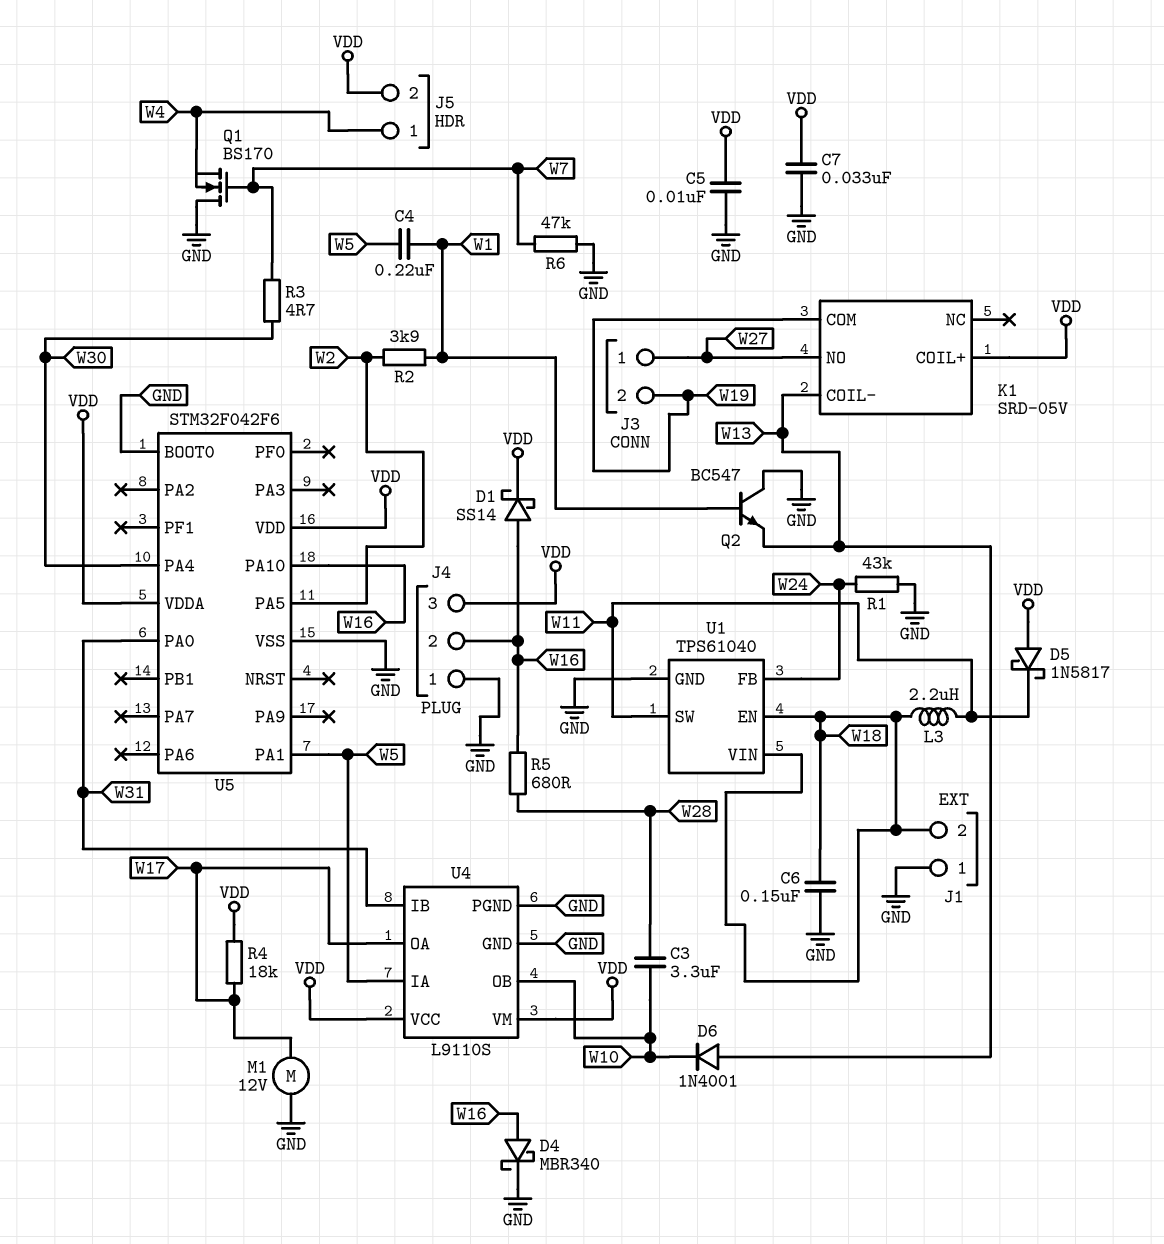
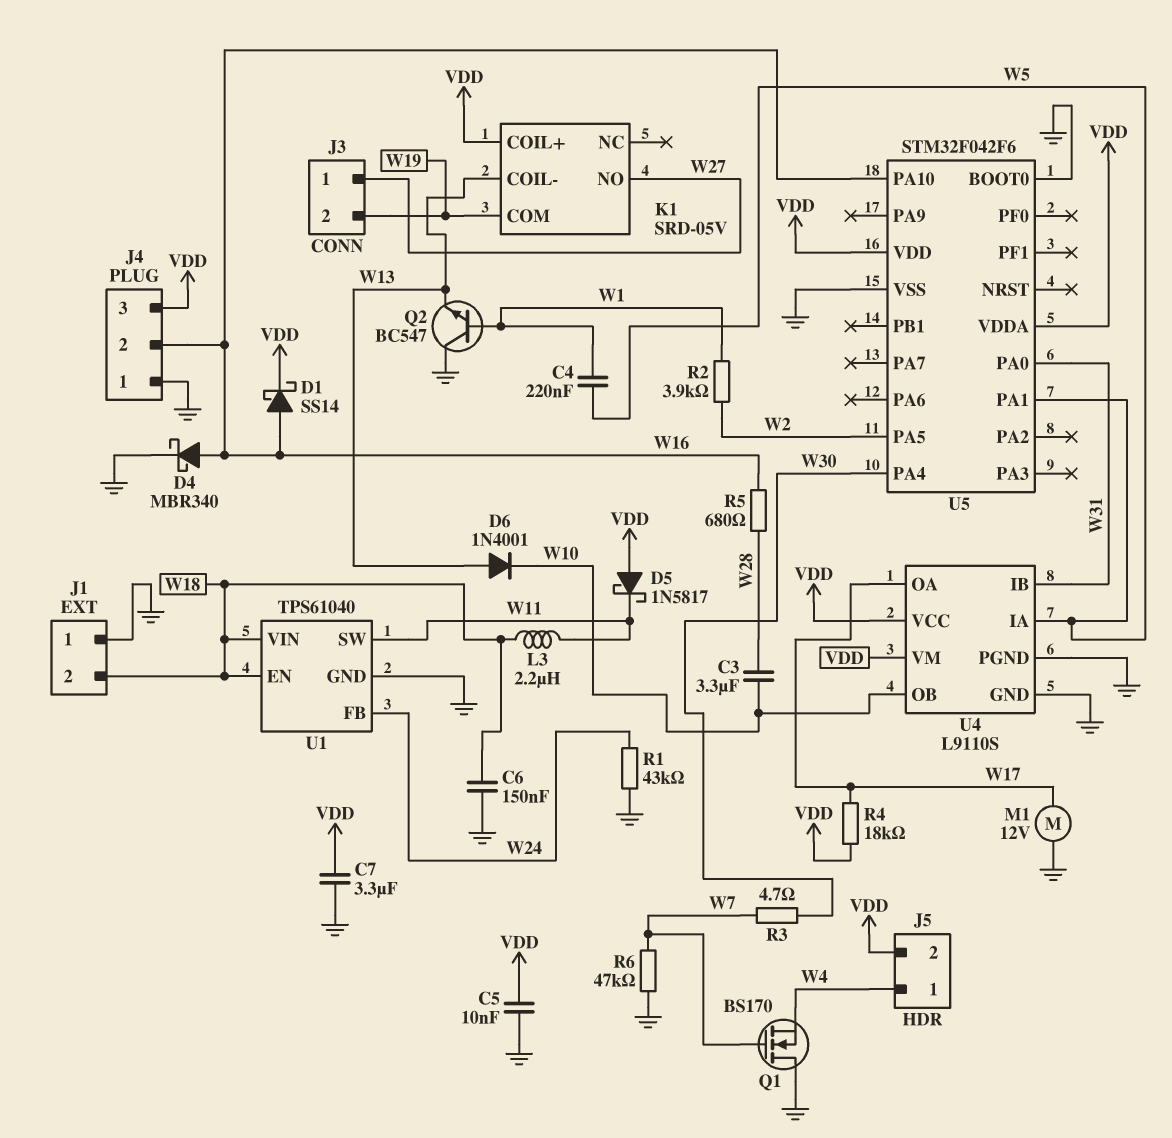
C7: 33nF (GND, VDD) -> 3.3uF (GND, VDD)

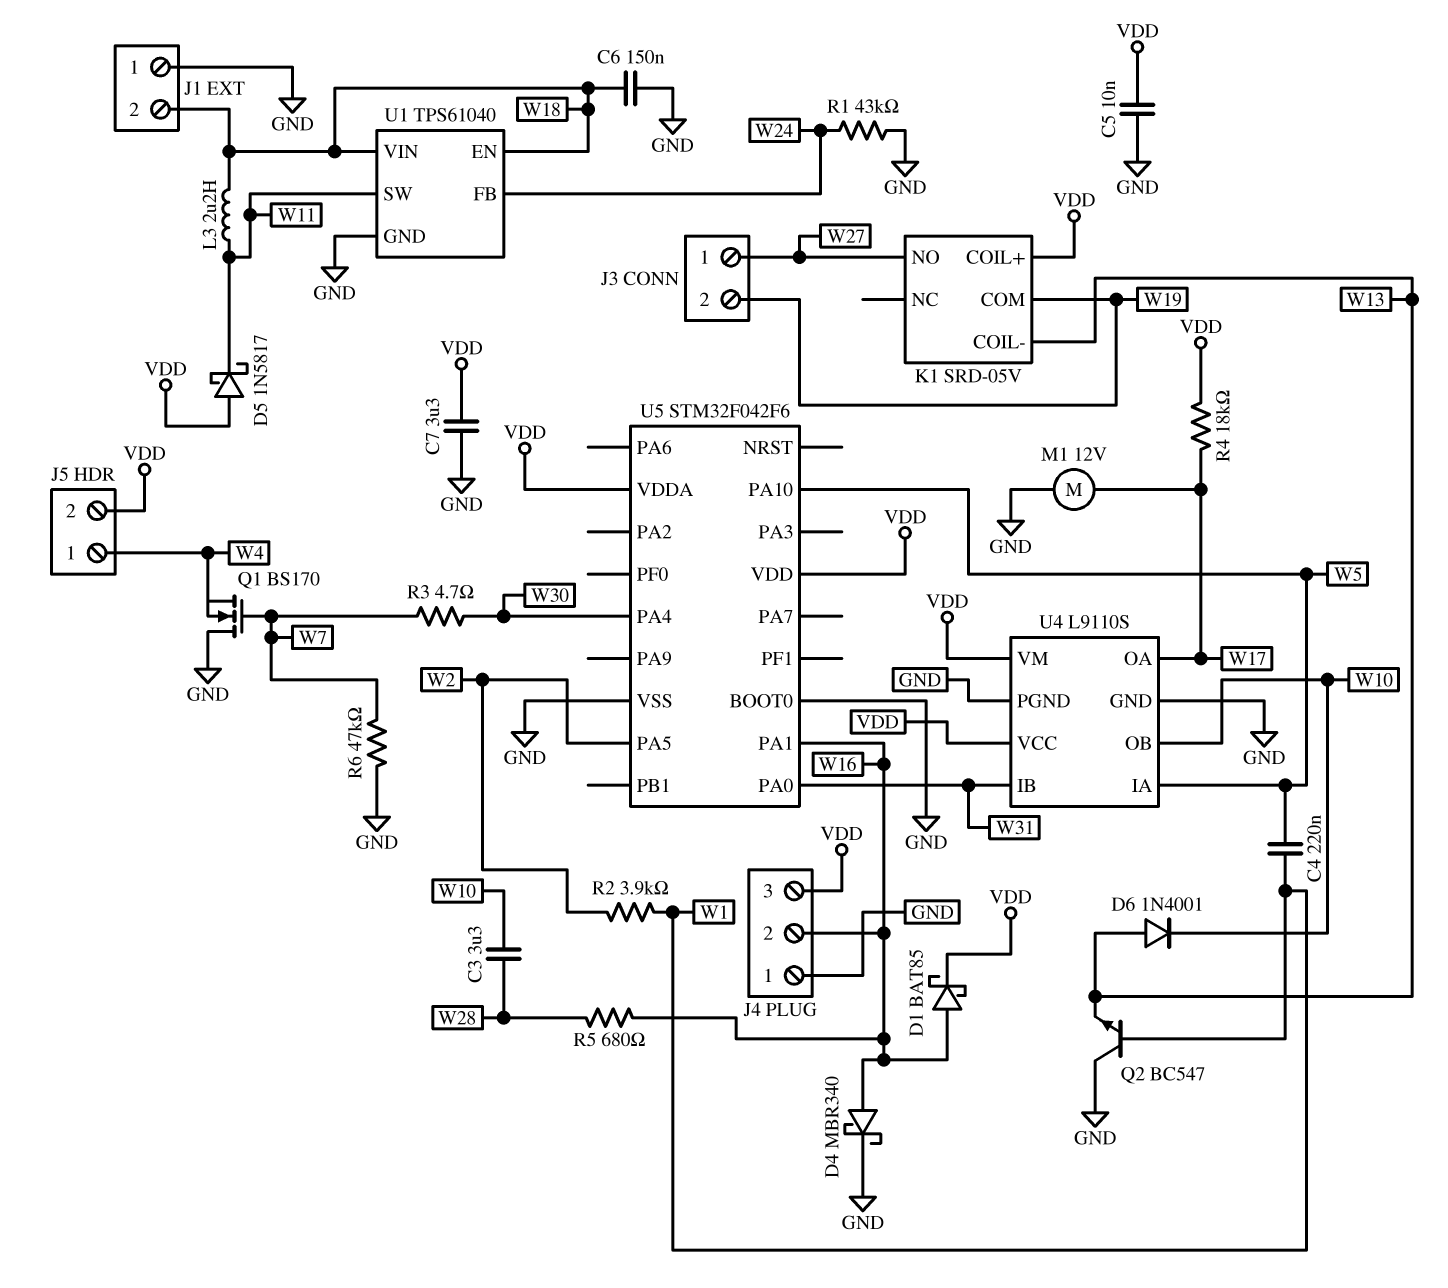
D1: schottky SS14 (A W16, K VDD) -> schottky BAT85 (A W16, K VDD)
U5 pin PA1: W5 -> W16
U5 pin PA10: W16 -> W5

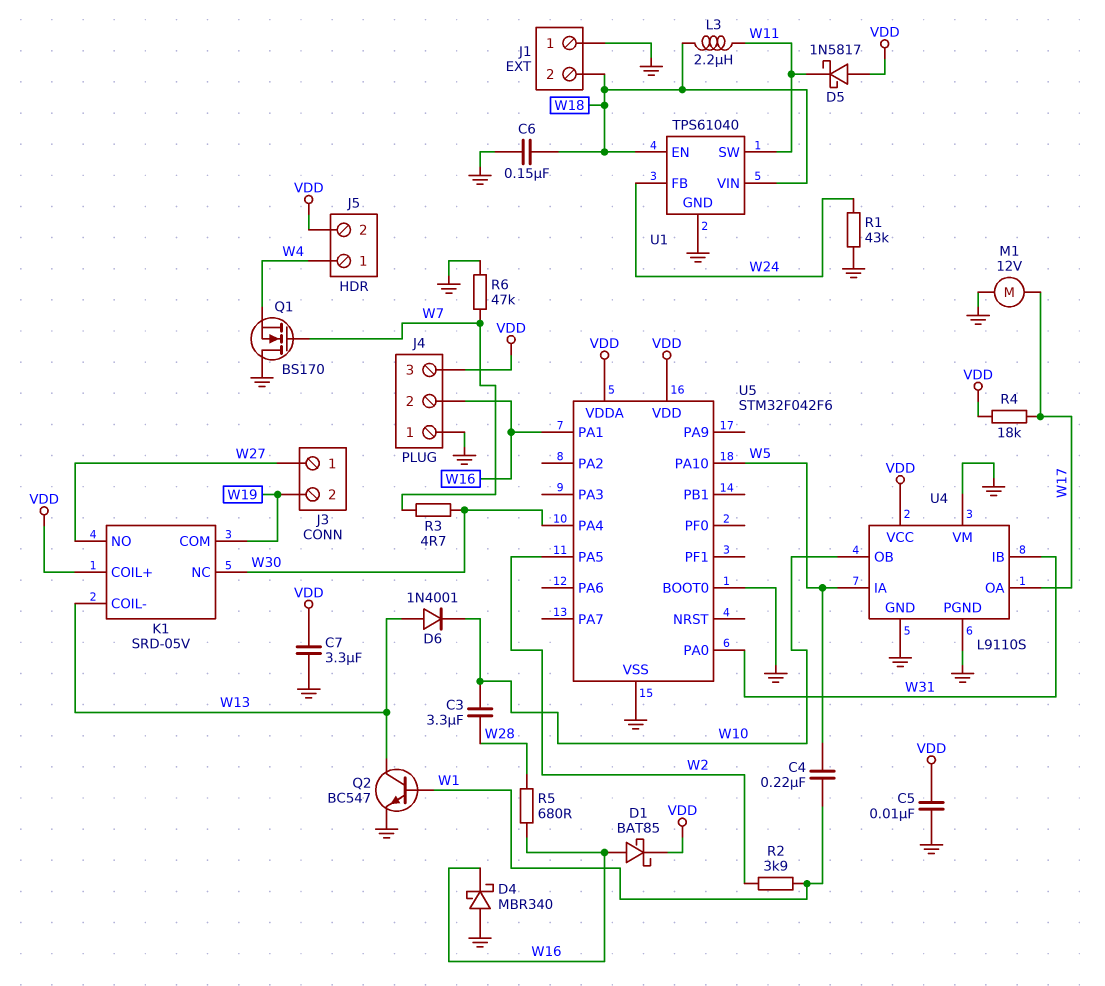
D4: schottky MBR340 (A W16, K GND) -> schottky MBR340 (A GND, K W16)
K1 pin NC: none -> W30
Q2: NPN BC547 (B W1, C GND, E W13) -> NPN BC547 (B W1, C W13, E GND)
U4 pin VM: VDD -> GND

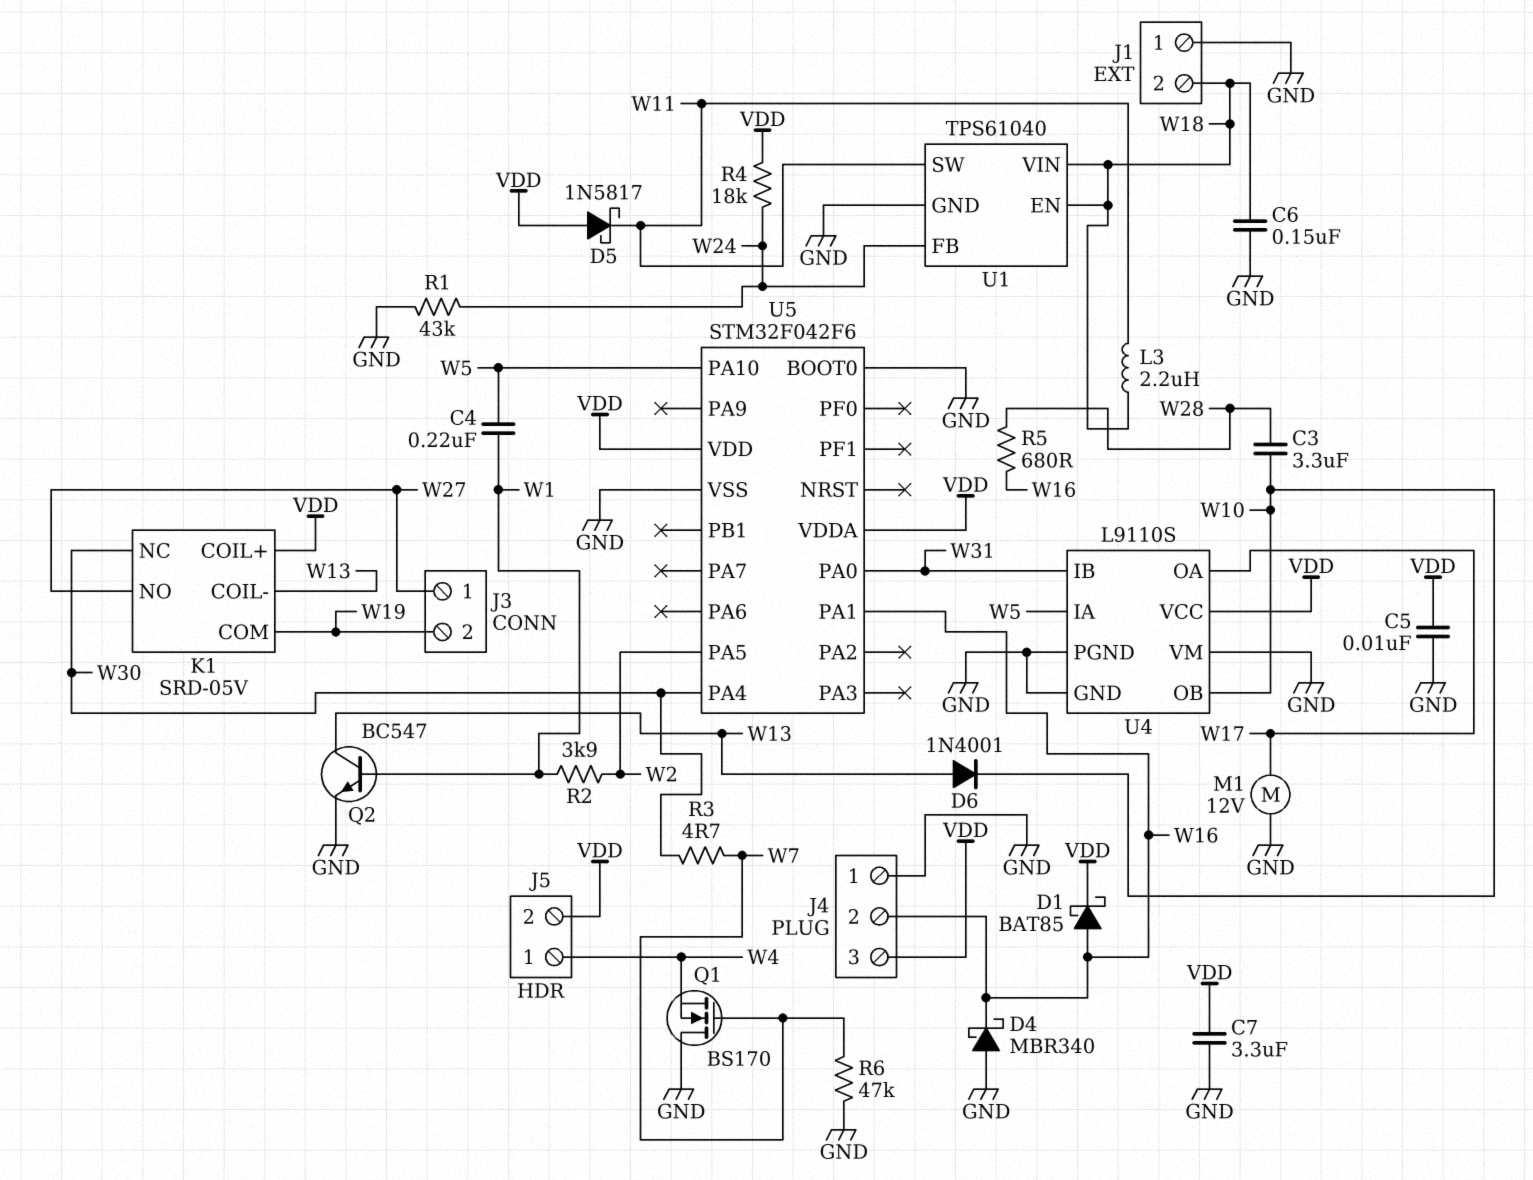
R4: 18k (VDD, W17) -> 18k (VDD, W24)

